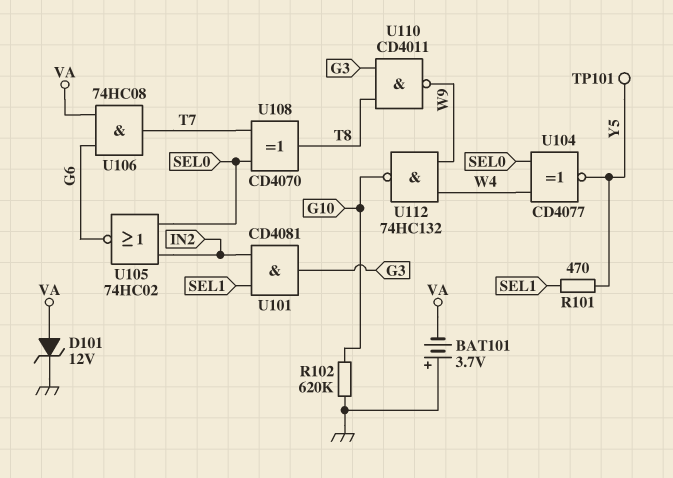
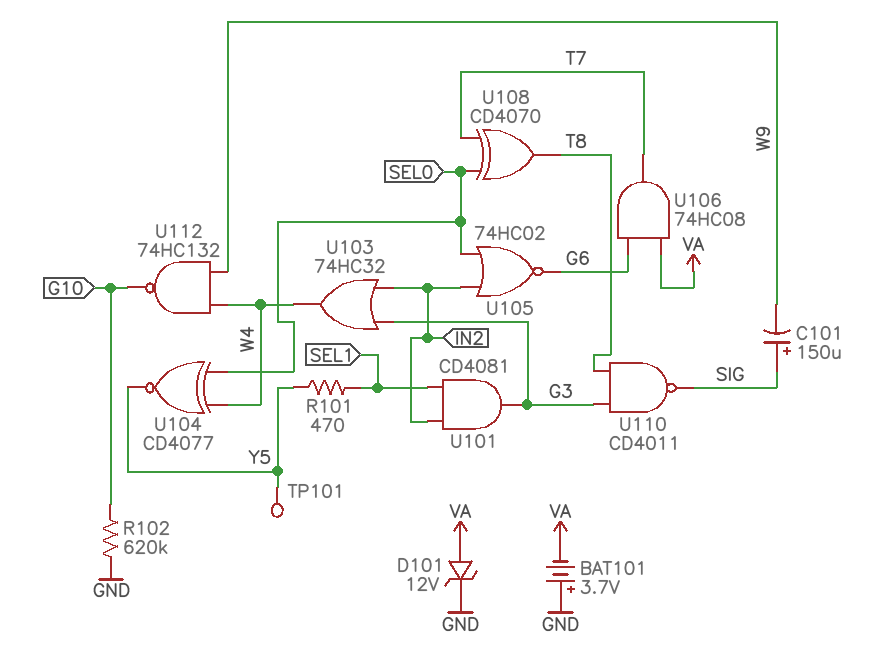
C101: none -> 150uF (plus SIG, minus W9)
U103: none -> OR 74HC32 (in G3, in IN2, out W4)
U110: NAND CD4011 (in G3, in T8, out W9) -> NAND CD4011 (in G3, in T8, out SIG)

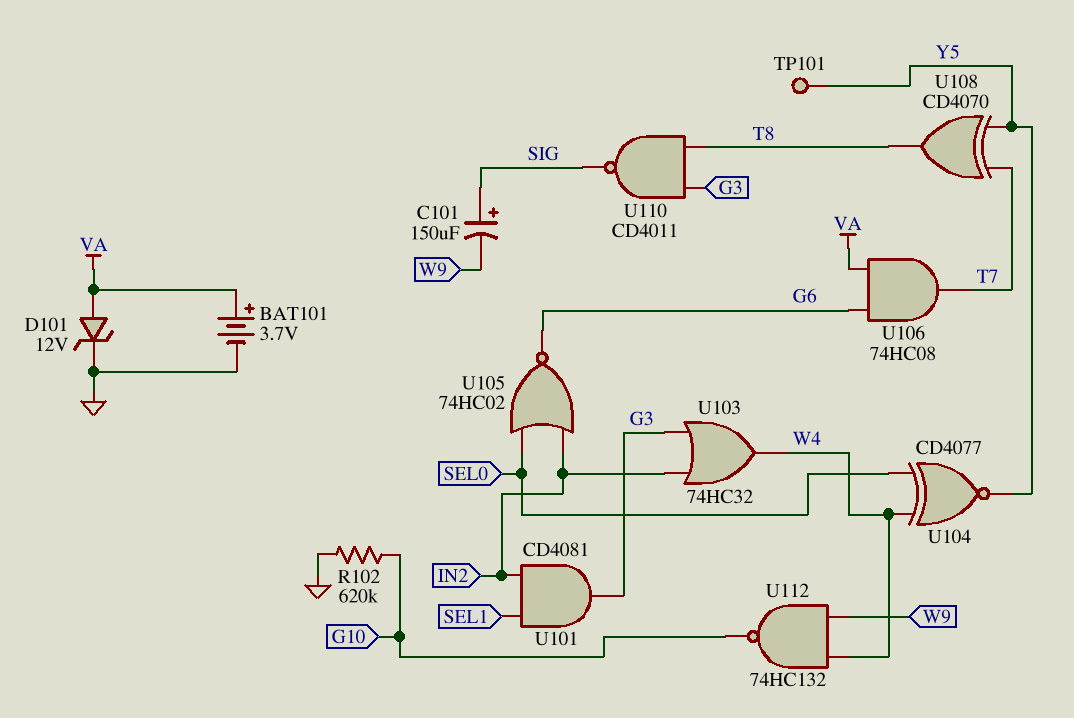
BAT101: 3.7V (plus GND, minus VA) -> 3.7V (plus VA, minus GND)
R101: 470 (SEL1, Y5) -> none
U108: XOR CD4070 (in SEL0, in T7, out T8) -> XOR CD4070 (in T7, in Y5, out T8)

